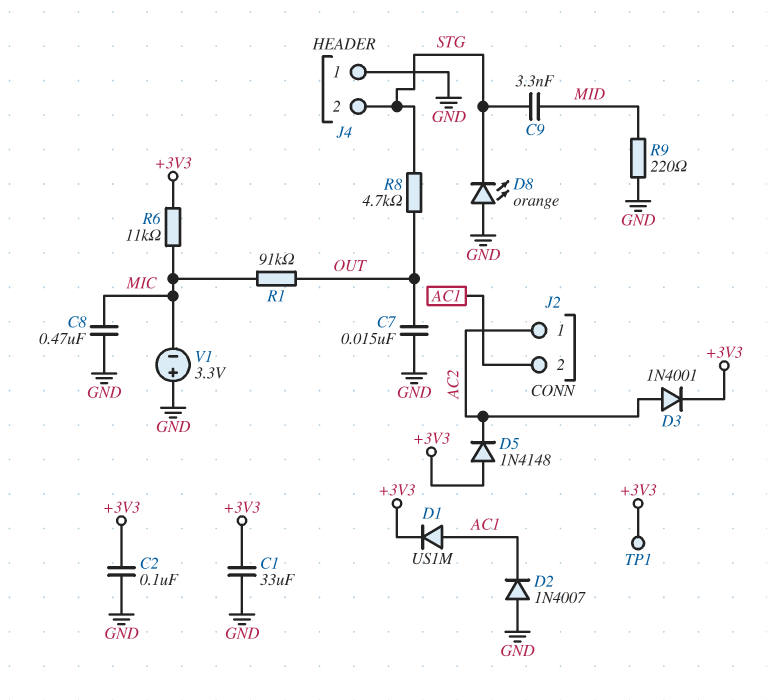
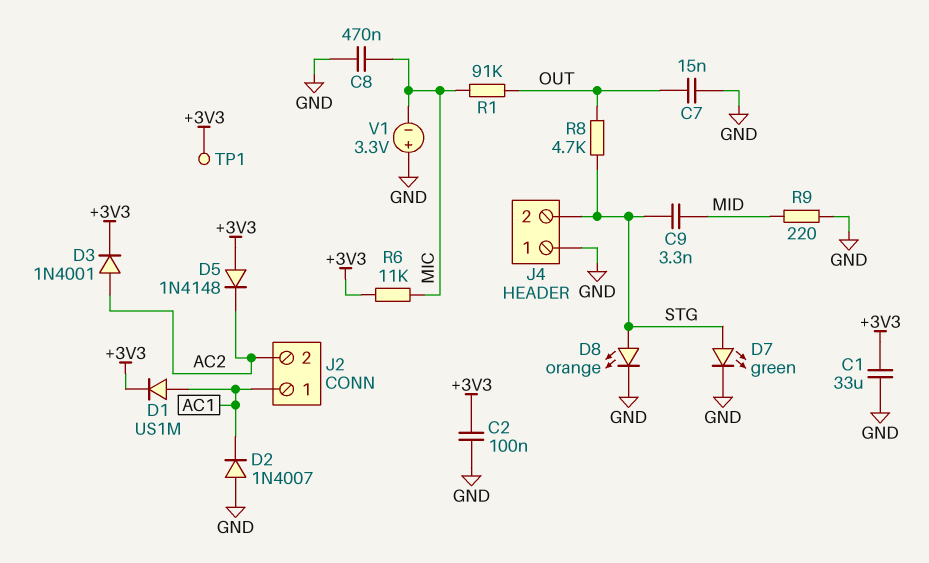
D7: none -> LED green (A STG, K GND)
D8: LED orange (A GND, K STG) -> LED orange (A STG, K GND)
J2 pin 1: AC2 -> AC1
J2 pin 2: AC1 -> AC2

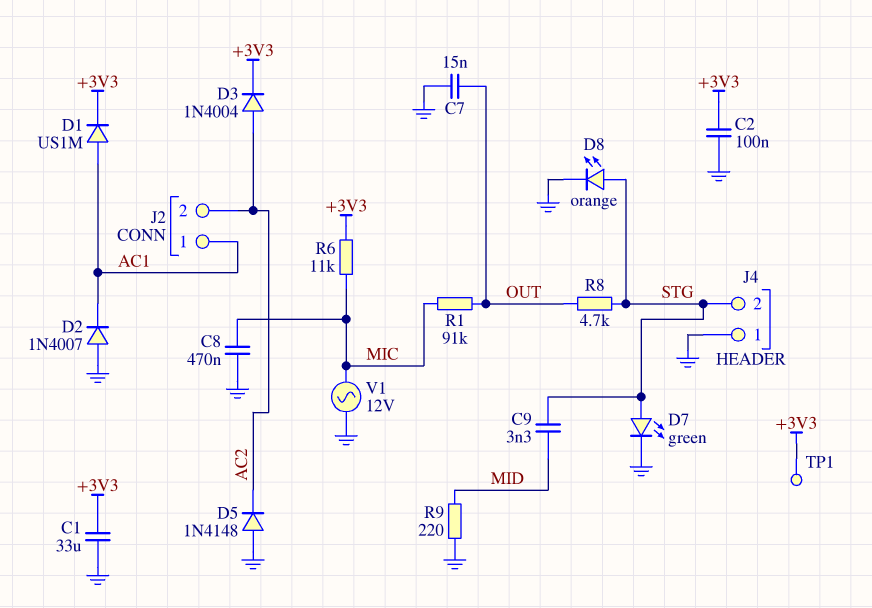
D3: diode 1N4001 (A AC2, K +3V3) -> diode 1N4004 (A AC2, K +3V3)
D5: diode 1N4148 (A +3V3, K AC2) -> diode 1N4148 (A GND, K AC2)
V1: 3.3V (plus GND, minus MIC) -> AC 12V (GND, MIC)

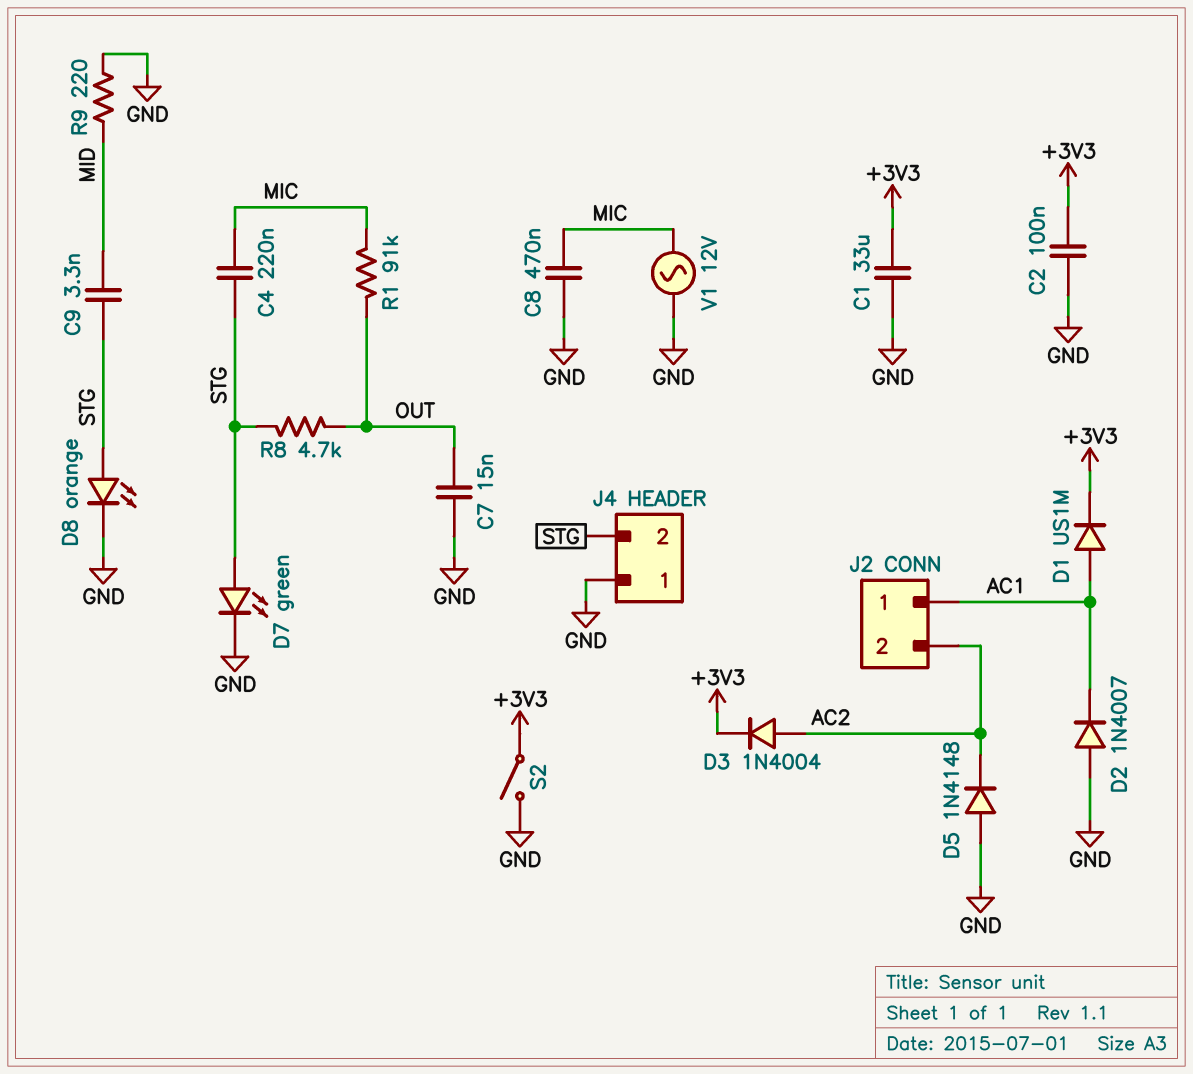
C4: none -> 220nF (MIC, STG)
R6: 11k (+3V3, MIC) -> none
S2: none -> switch (+3V3, GND)
TP1: test point (+3V3) -> none

